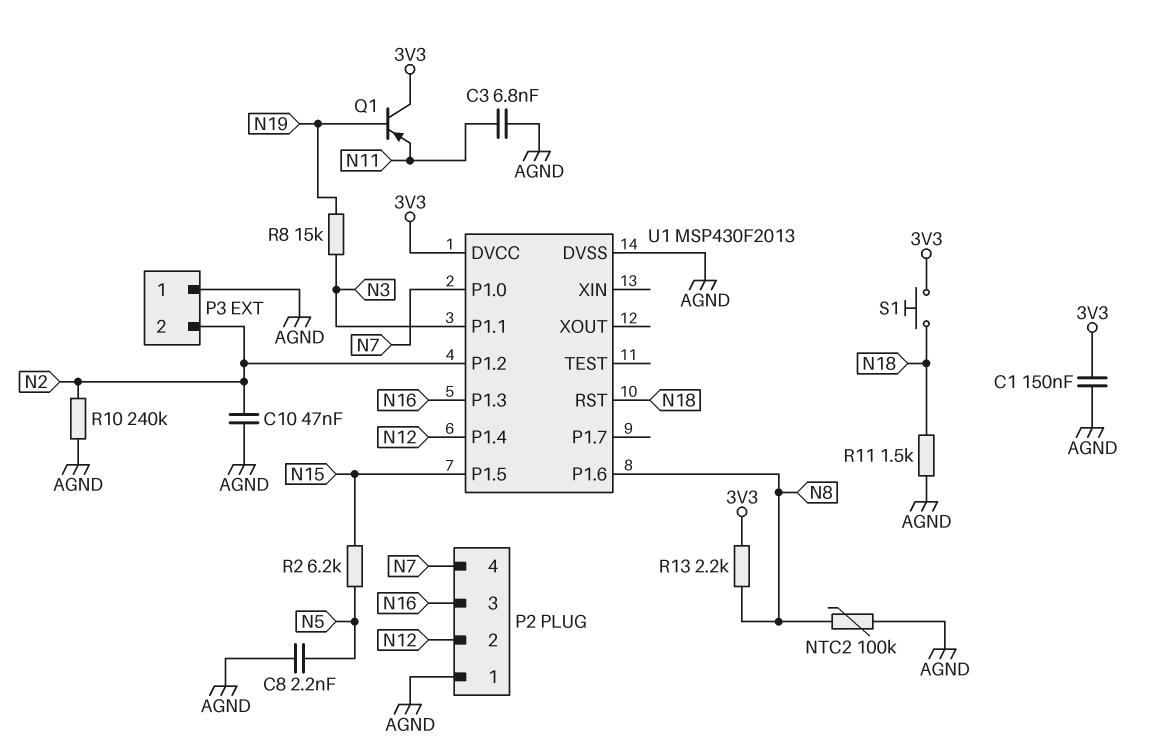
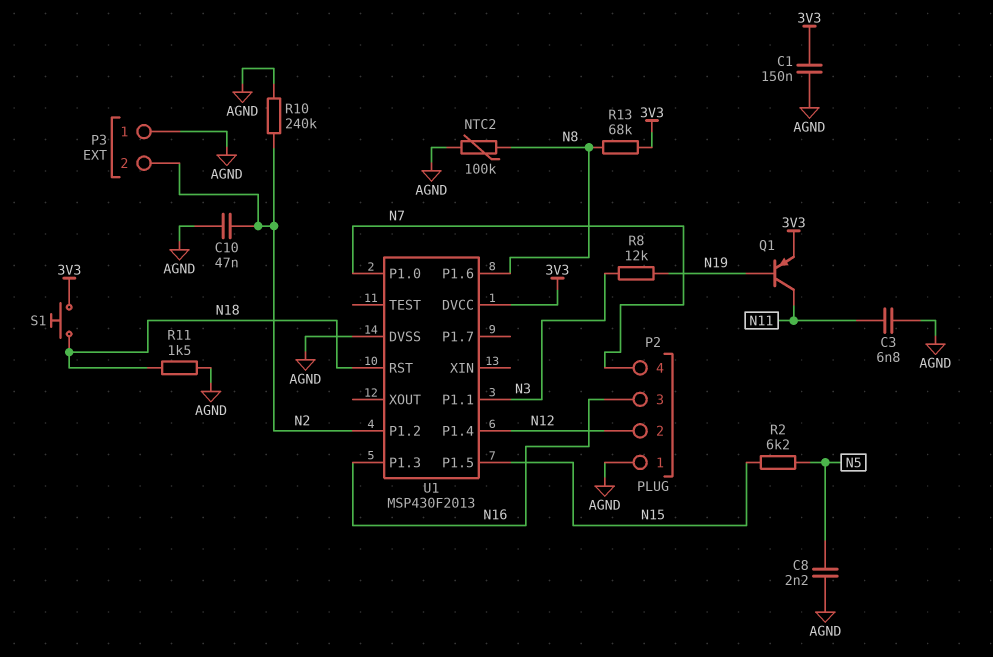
Q1: PNP (B N19, C 3V3, E N11) -> PNP (B N19, C N11, E 3V3)
R8: 15k (N3, N19) -> 12k (N3, N19)
R13: 2.2k (3V3, N8) -> 68k (3V3, N8)

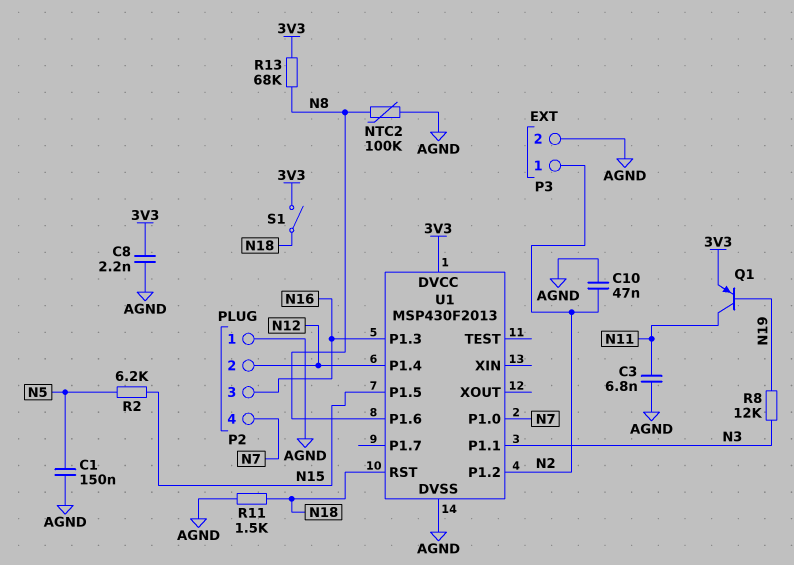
C1: 150nF (3V3, AGND) -> 150nF (AGND, N5)
C8: 2.2nF (AGND, N5) -> 2.2nF (3V3, AGND)
P3 pin 1: AGND -> N2
P3 pin 2: N2 -> AGND
R10: 240k (AGND, N2) -> none
S1: button (3V3, N18) -> switch (3V3, N18)

